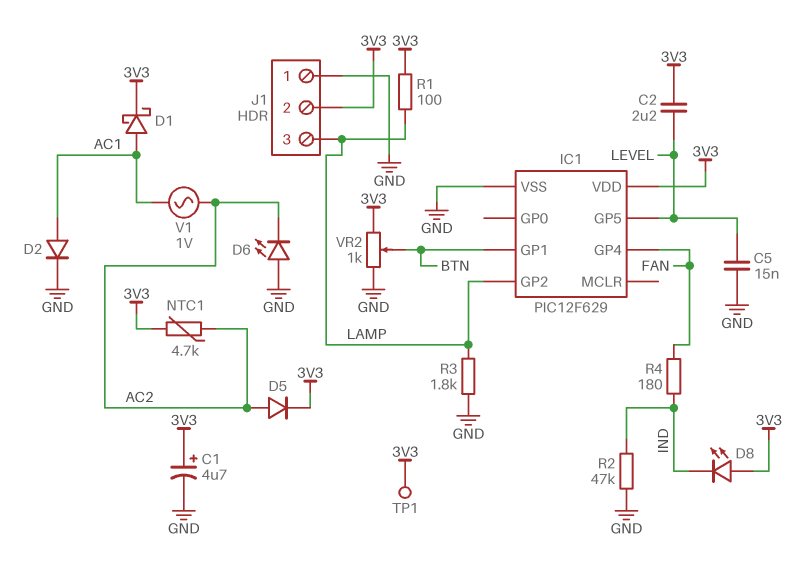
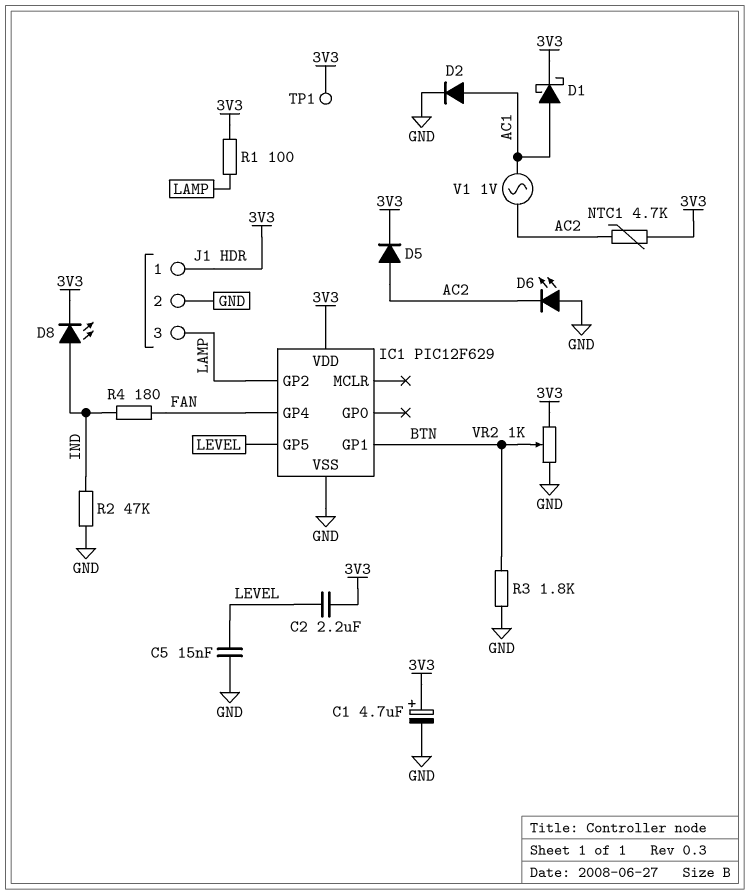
D8: LED (A 3V3, K IND) -> LED (A IND, K 3V3)
J1 pin 1: GND -> 3V3
J1 pin 2: 3V3 -> GND
R3: 1.8k (GND, LAMP) -> 1.8k (BTN, GND)

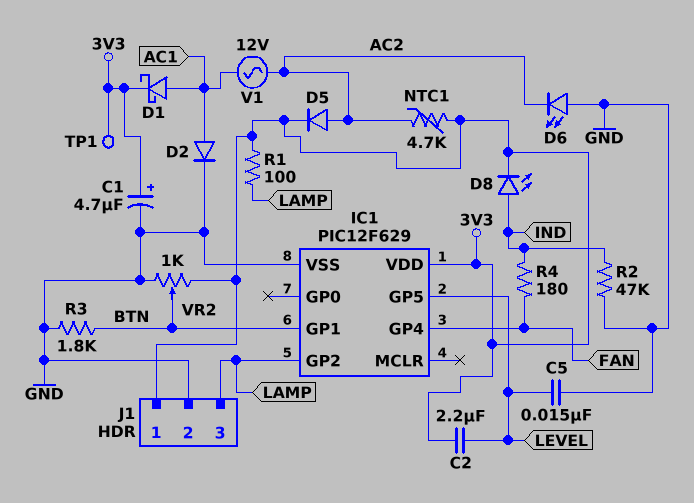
V1: AC 1V (AC1, AC2) -> AC 12V (AC1, AC2)

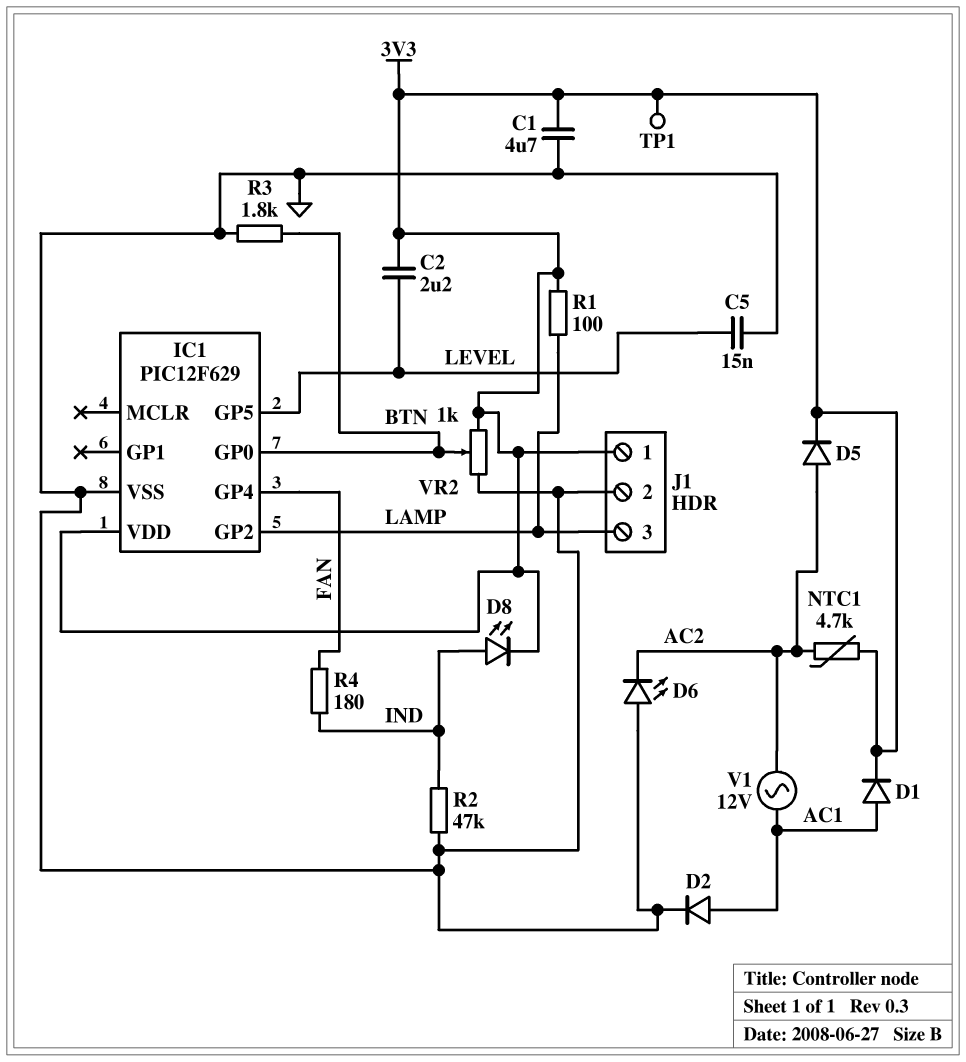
C1: 4.7uF (plus 3V3, minus GND) -> 4.7uF (3V3, GND)
D1: schottky (A AC1, K 3V3) -> diode (A AC1, K 3V3)
IC1 pin GP0: none -> BTN
IC1 pin GP1: BTN -> none

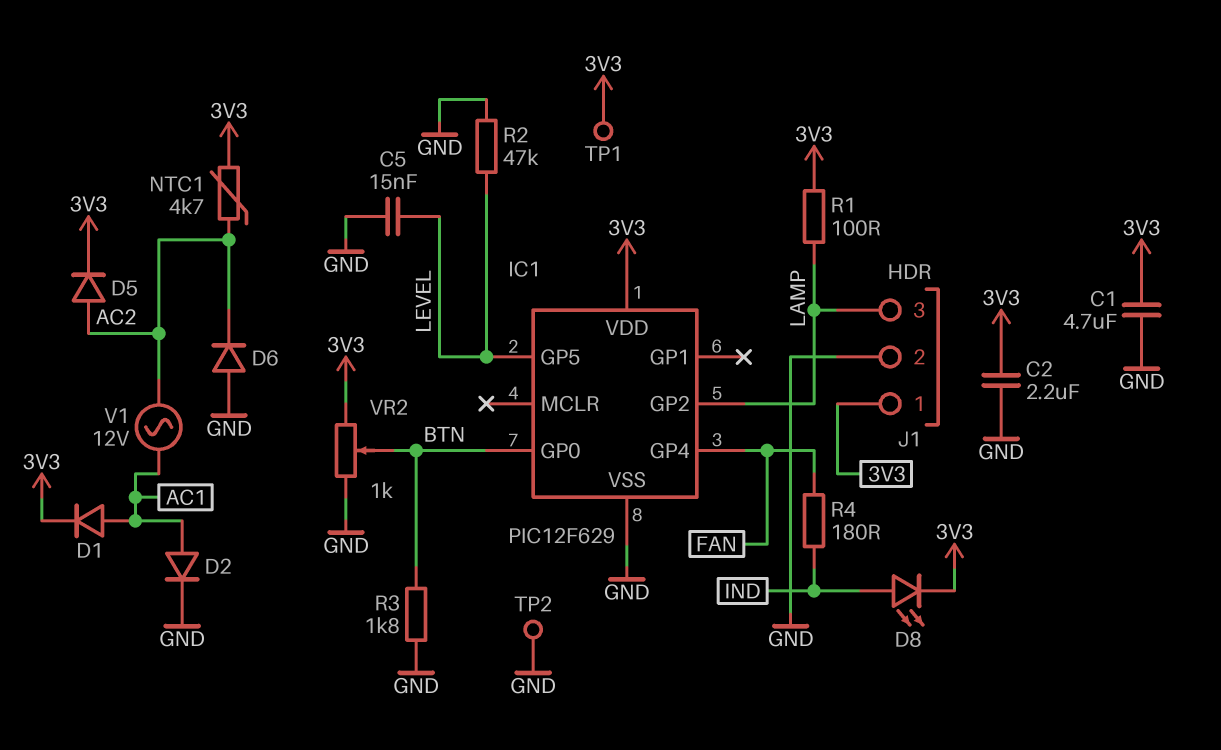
C2: 2.2uF (3V3, LEVEL) -> 2.2uF (3V3, GND)
D6: LED (A GND, K AC2) -> diode (A GND, K AC2)
R2: 47k (GND, IND) -> 47k (GND, LEVEL)
TP2: none -> test point (GND)

